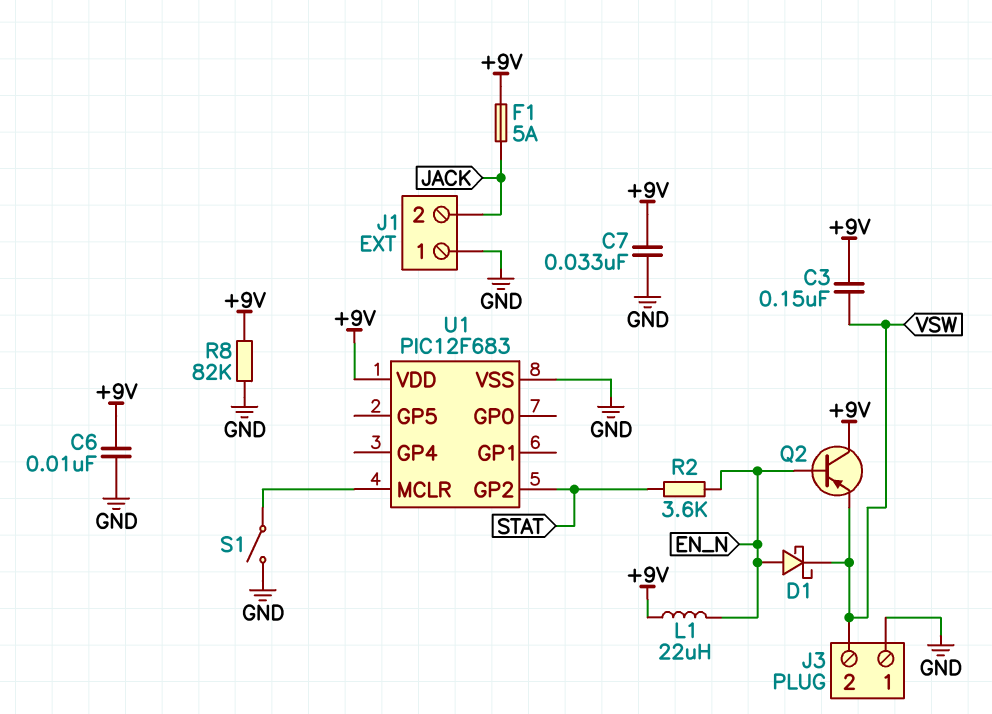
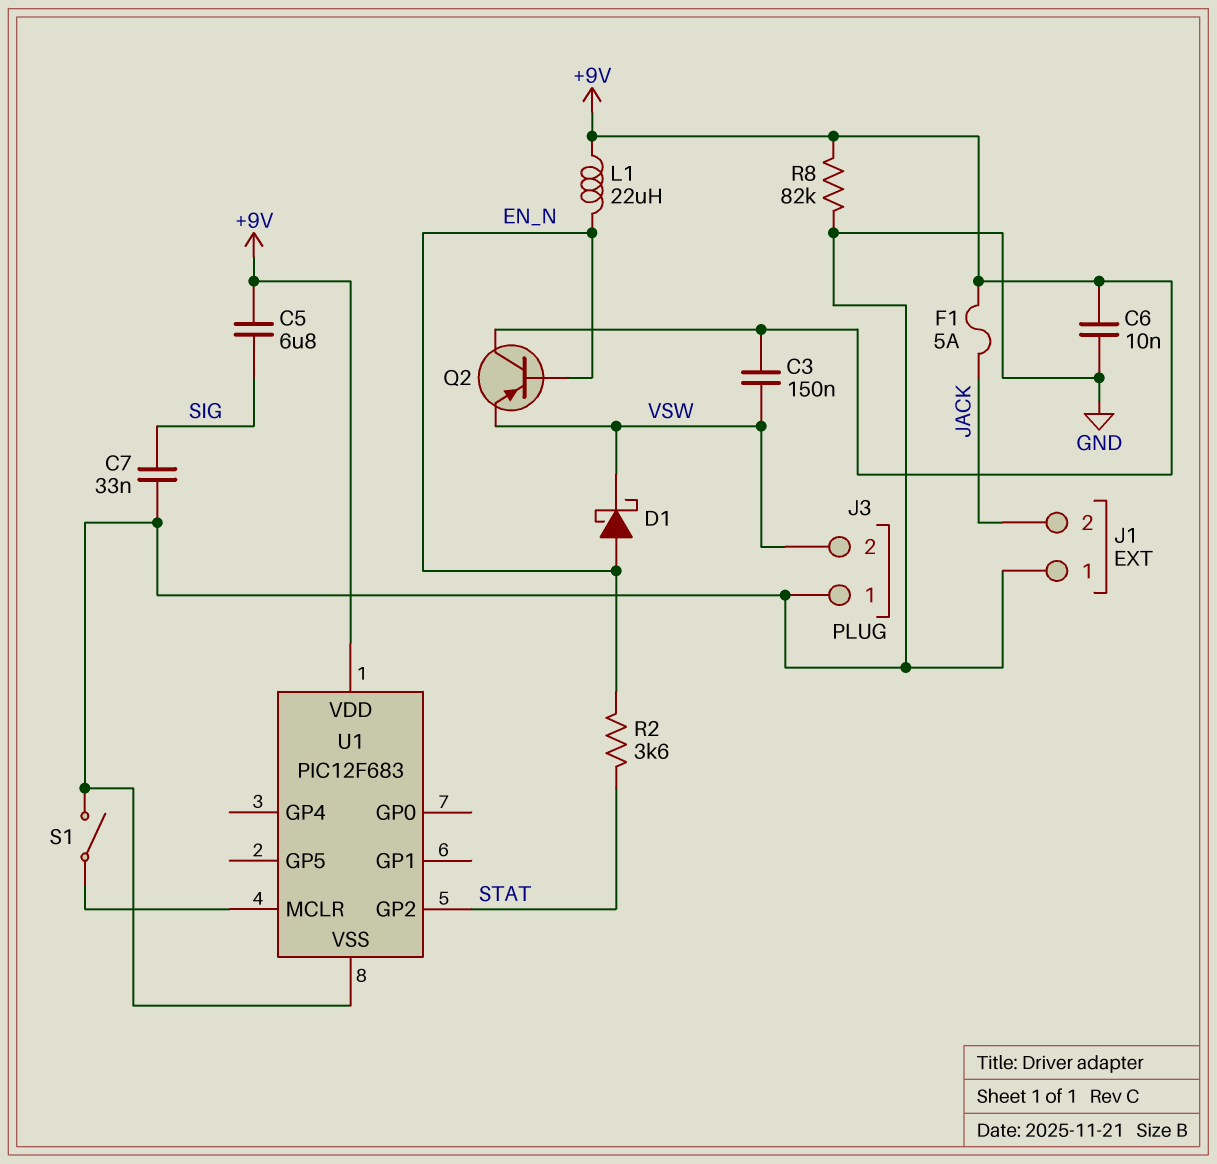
C5: none -> 6.8uF (+9V, SIG)
C7: 33nF (+9V, GND) -> 33nF (GND, SIG)

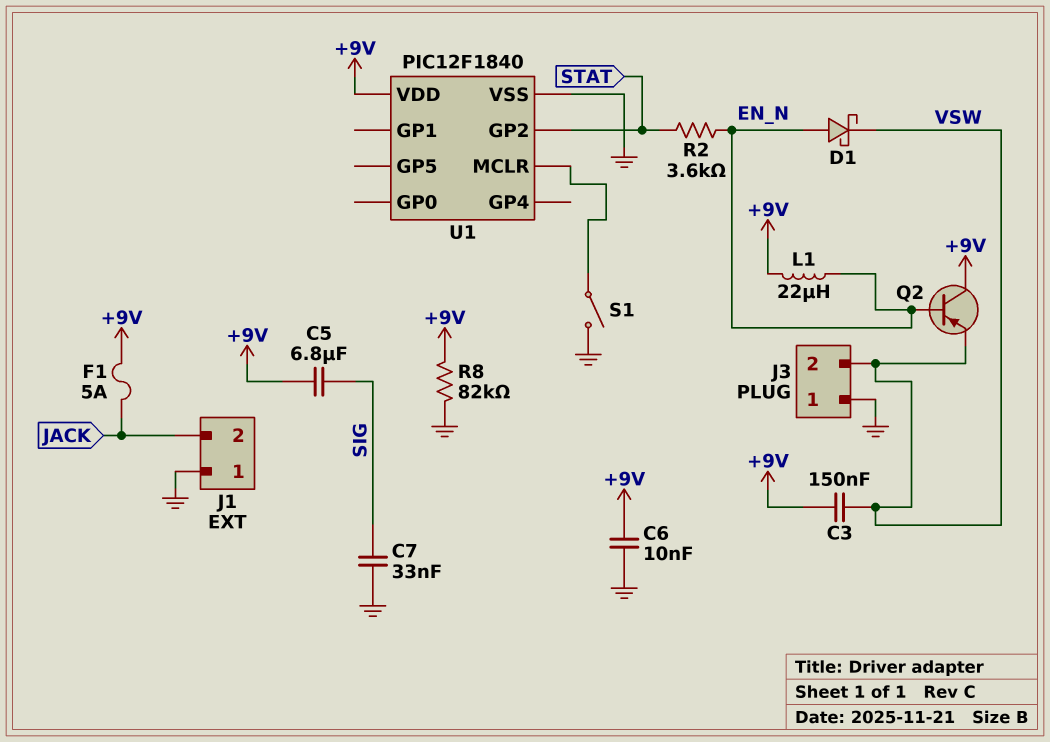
U1: PIC12F683 -> PIC12F1840

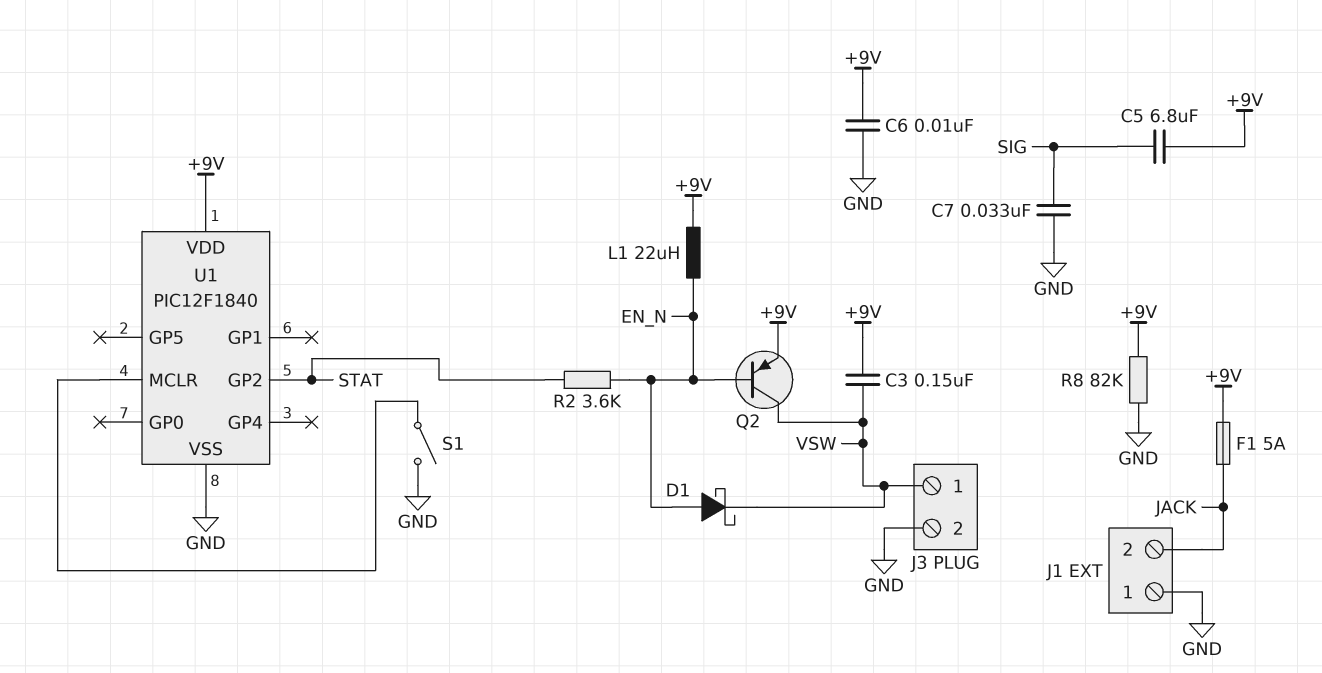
J3 pin 1: GND -> VSW
J3 pin 2: VSW -> GND
Q2: PNP (B EN_N, C +9V, E VSW) -> PNP (B EN_N, C VSW, E +9V)

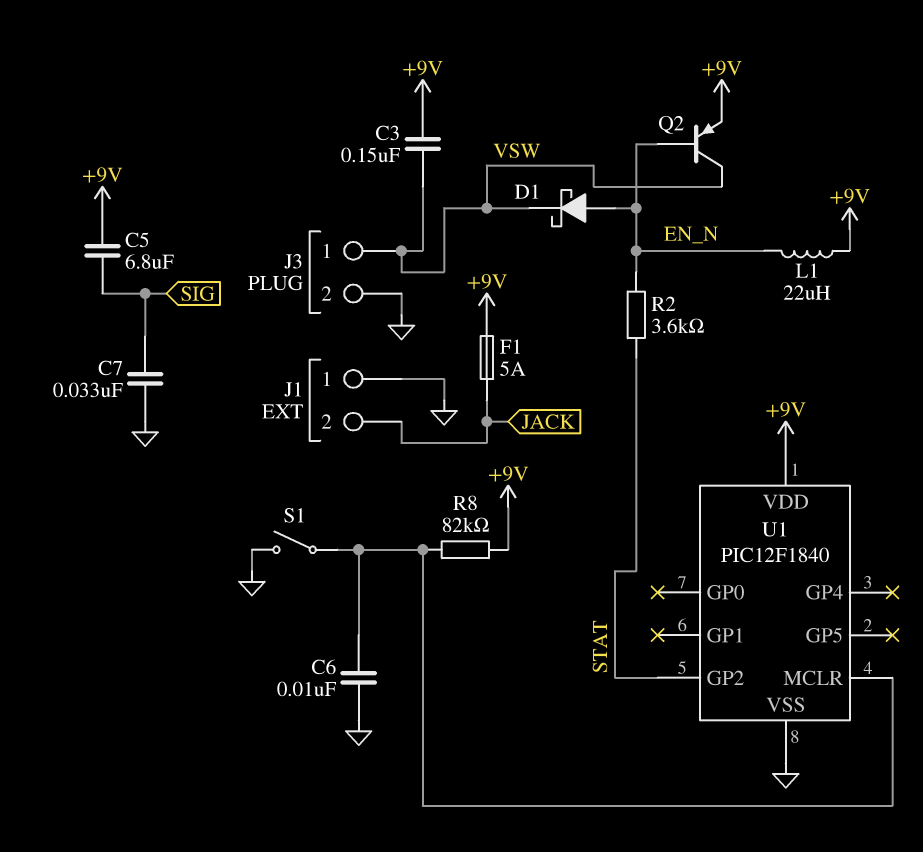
C6: 10nF (+9V, GND) -> 10nF (GND, U1/MCLR)
R8: 82k (+9V, GND) -> 82k (+9V, U1/MCLR)

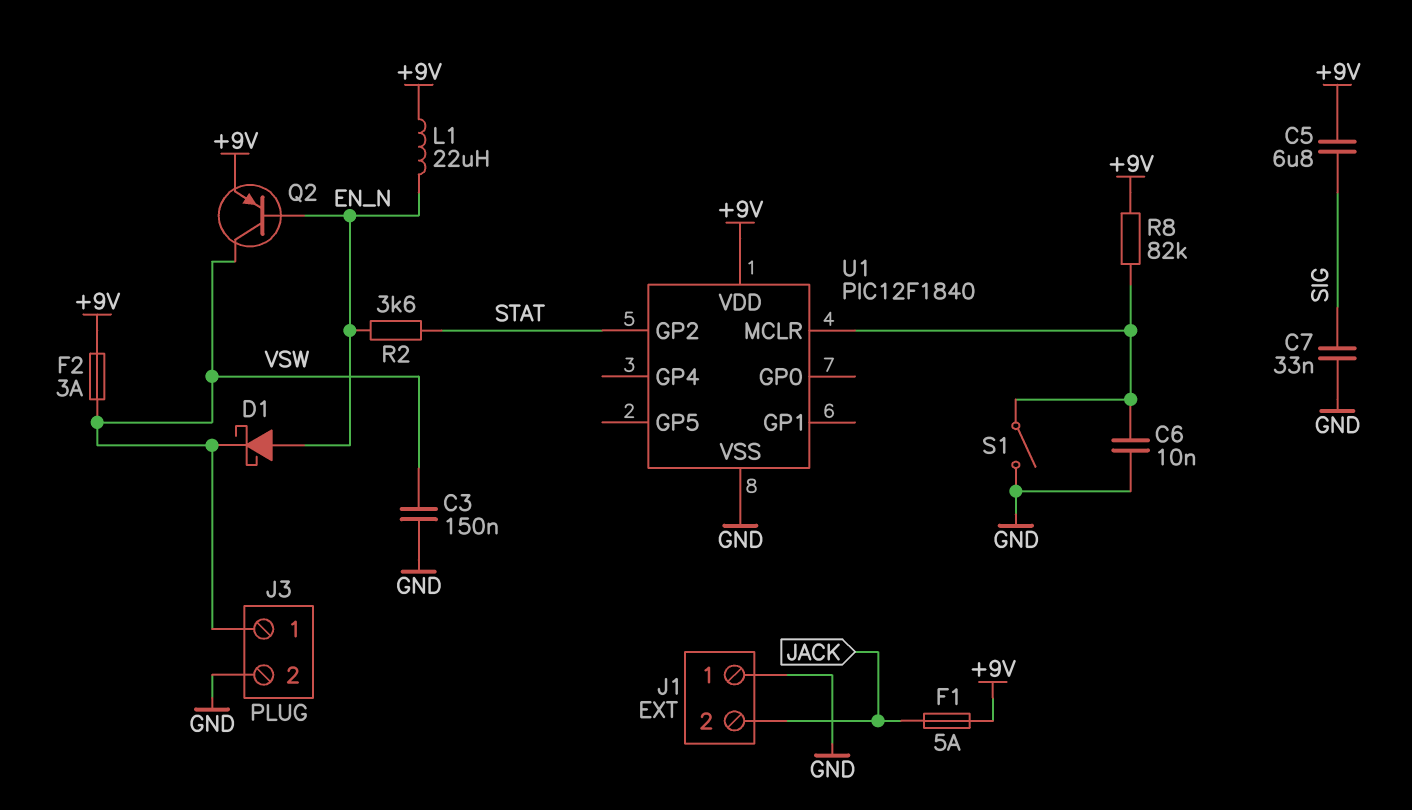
C3: 150nF (+9V, VSW) -> 150nF (GND, VSW)
F2: none -> 3A (+9V, VSW)

